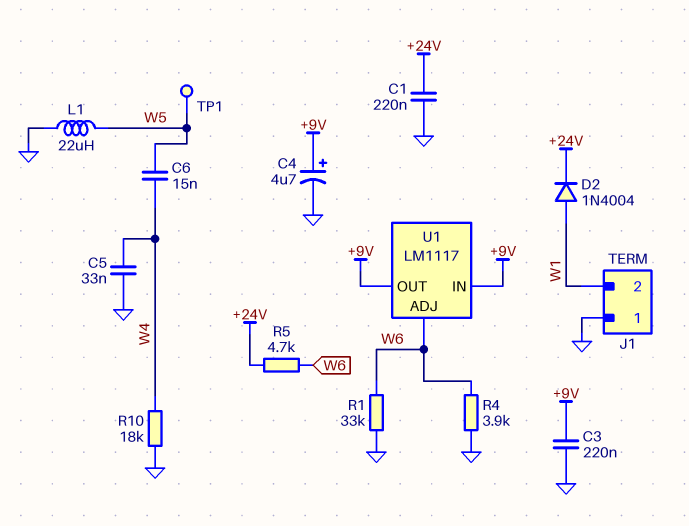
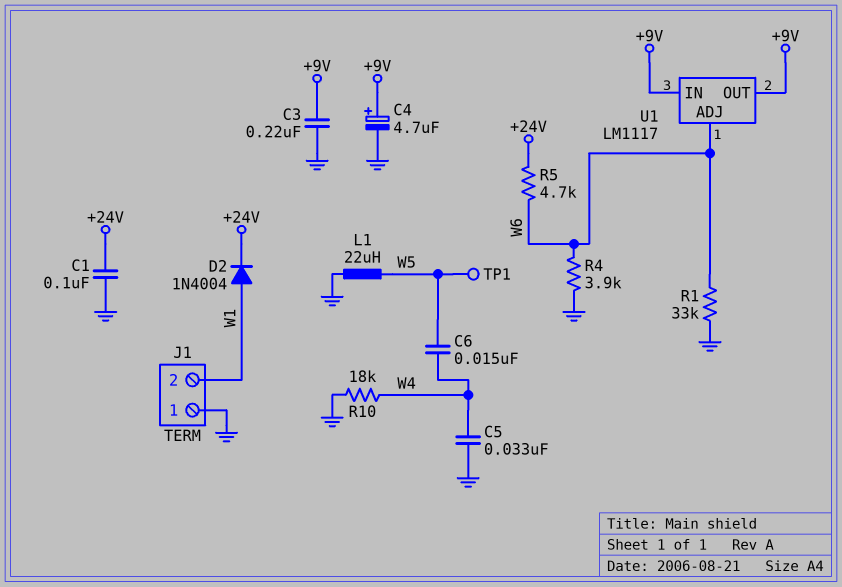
C1: 220nF (+24V, GND) -> 100nF (+24V, GND)

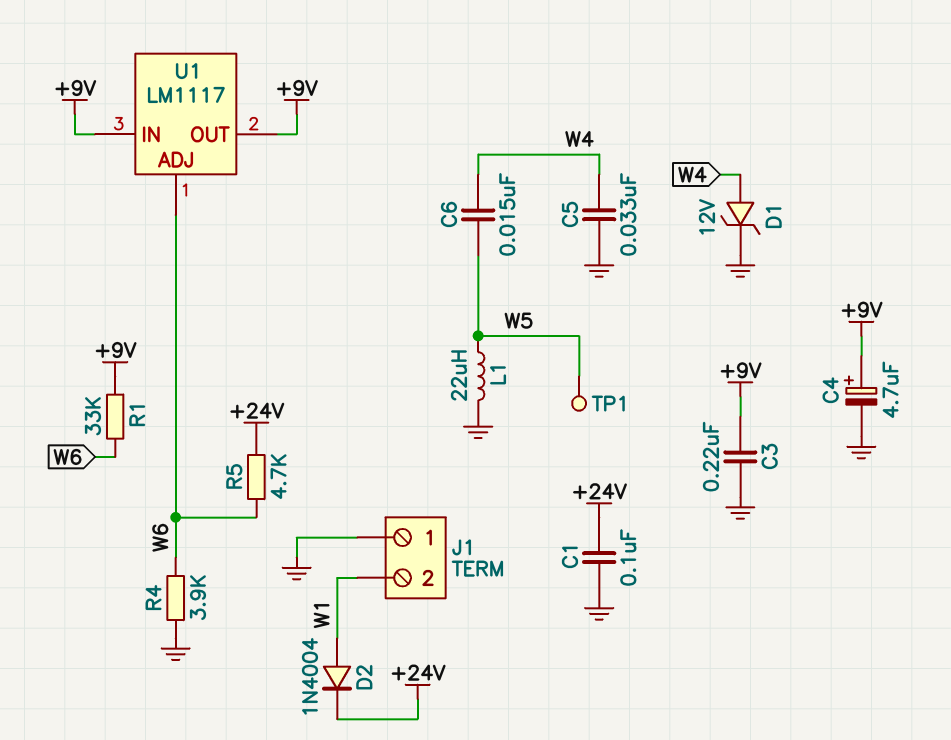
D1: none -> zener 12V (A W4, K GND)
R1: 33k (GND, W6) -> 33k (+9V, W6)
R10: 18k (GND, W4) -> none

